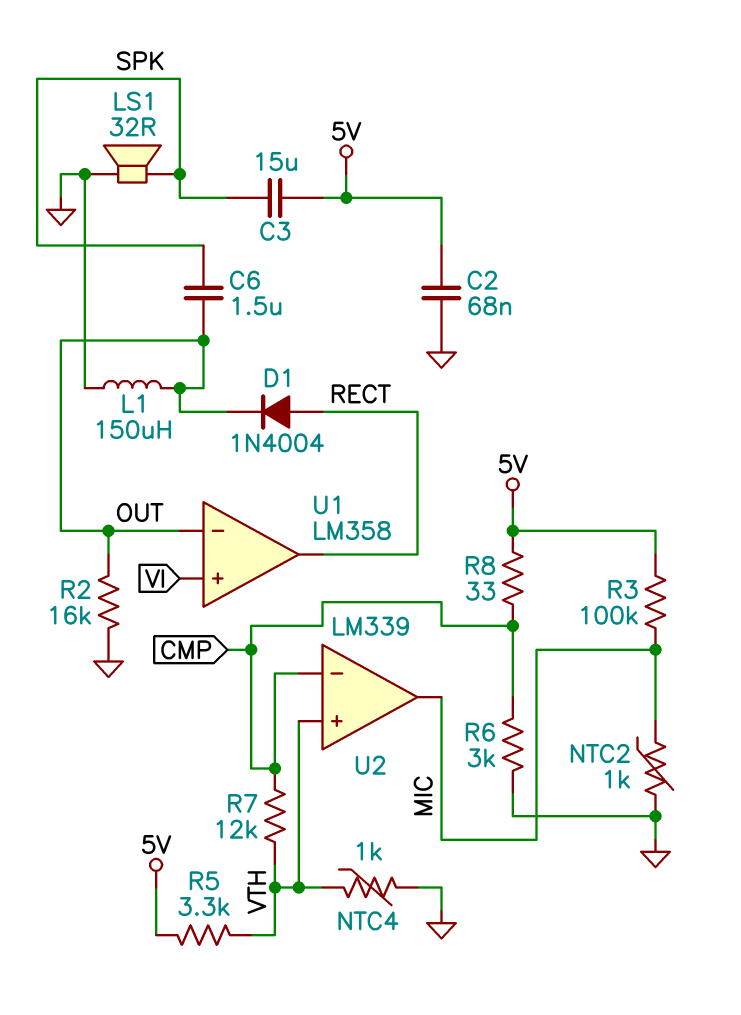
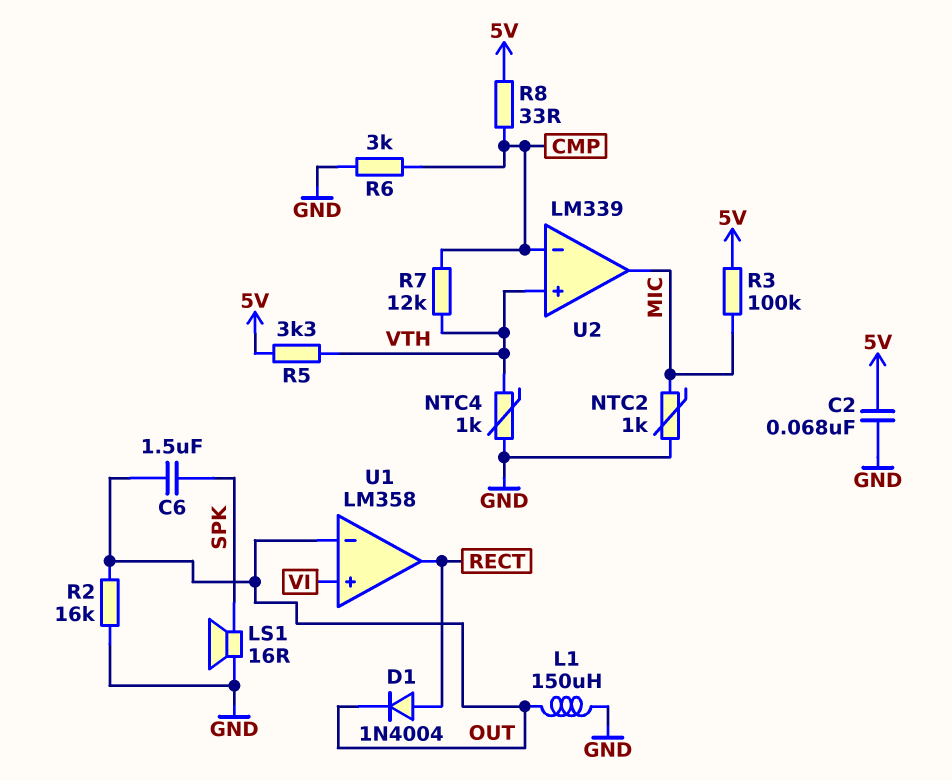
C3: 15uF (5V, SPK) -> none
LS1: speaker 32R (GND, SPK) -> speaker 16R (GND, SPK)

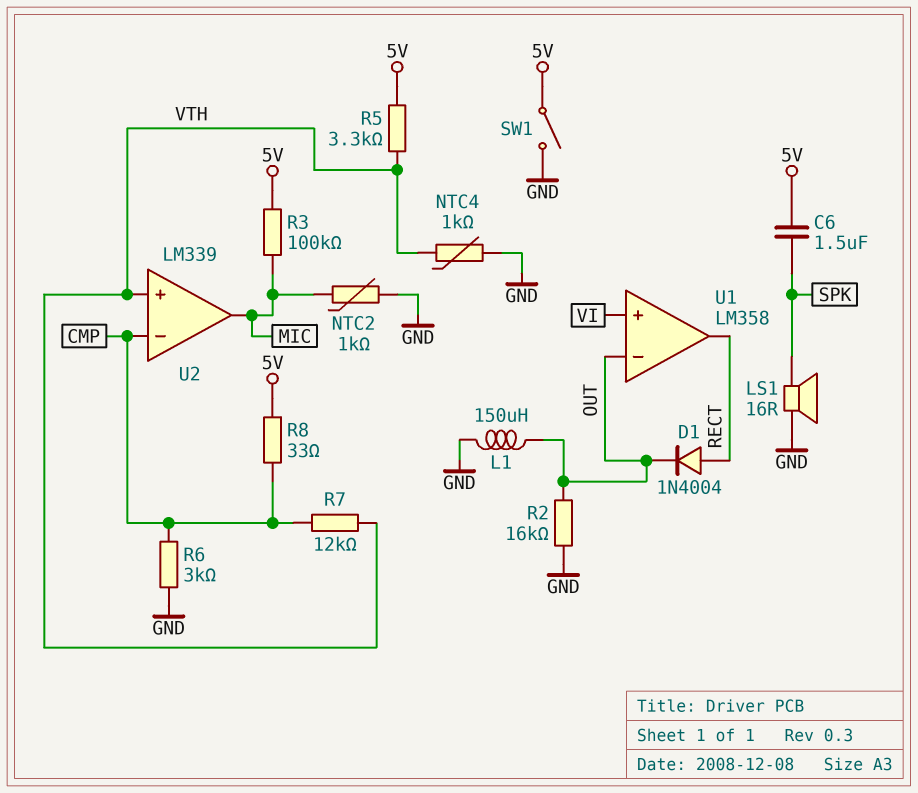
C2: 68nF (5V, GND) -> none
C6: 1.5uF (OUT, SPK) -> 1.5uF (5V, SPK)
SW1: none -> switch (5V, GND)

